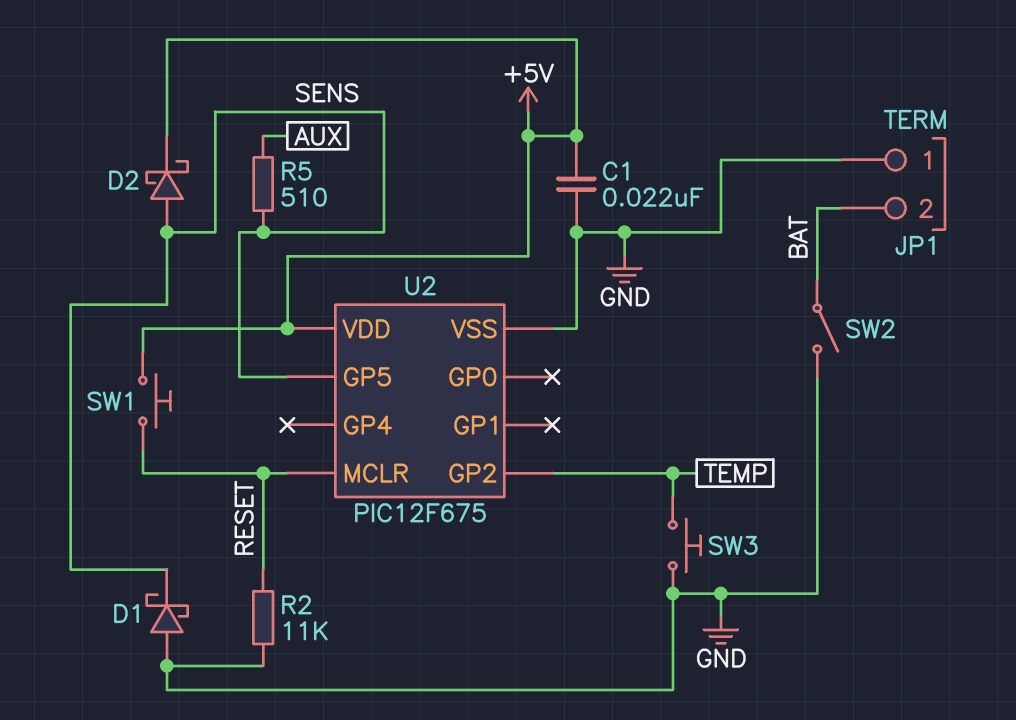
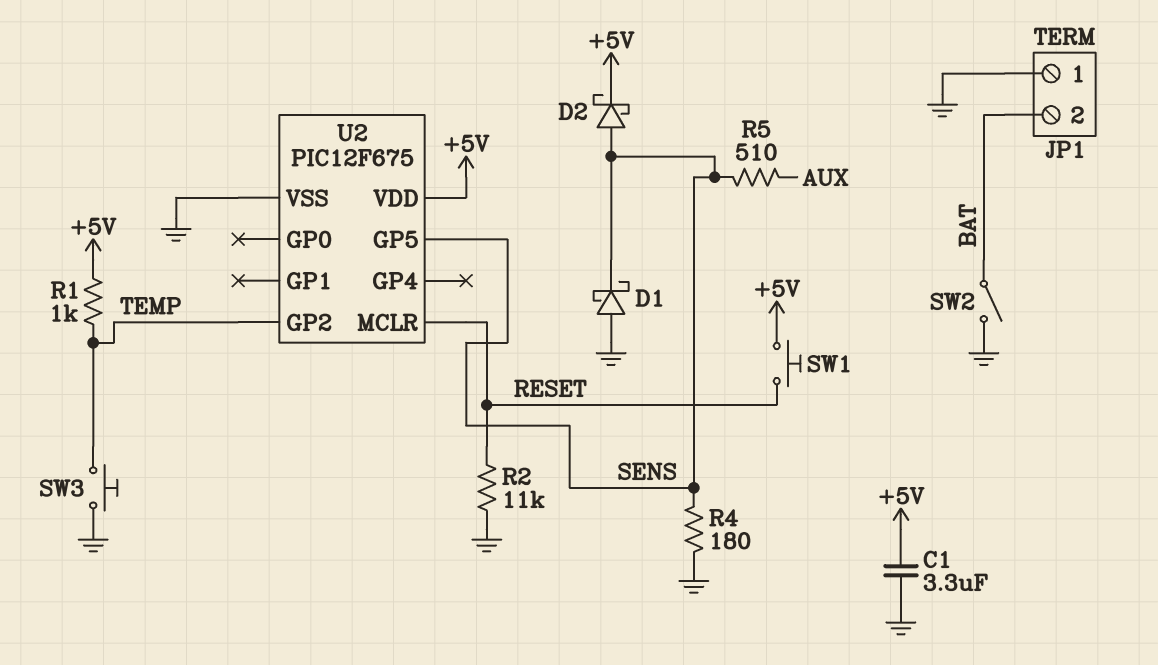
C1: 22nF (+5V, GND) -> 3.3uF (+5V, GND)
R1: none -> 1k (+5V, TEMP)
R4: none -> 180 (GND, SENS)

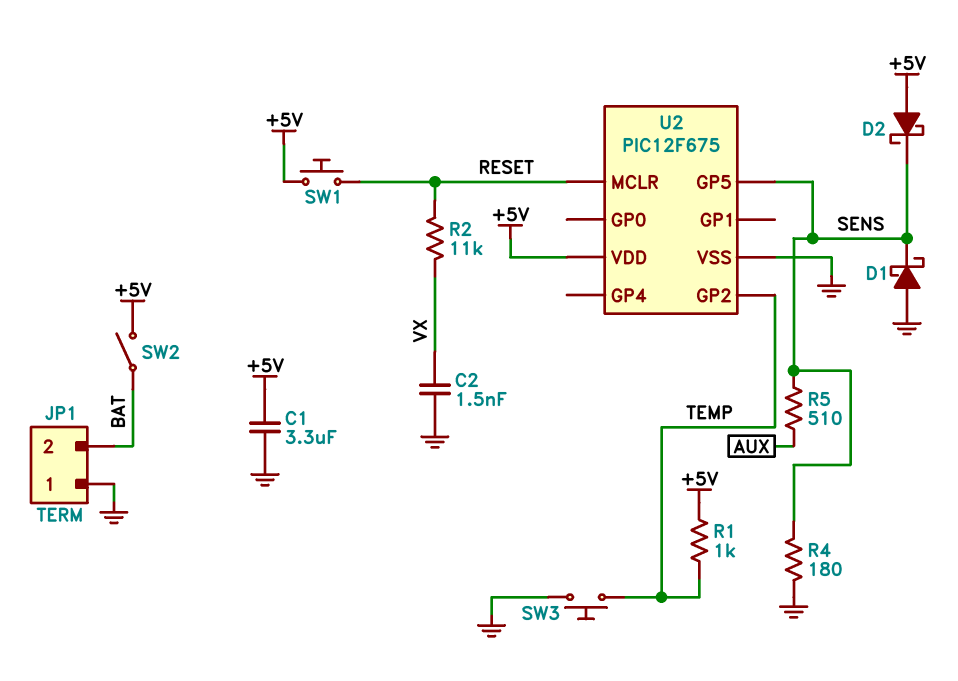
C2: none -> 1.5nF (GND, VX)
D2: schottky (A SENS, K +5V) -> schottky (A +5V, K SENS)
R2: 11k (GND, RESET) -> 11k (RESET, VX)
SW2: switch (BAT, GND) -> switch (+5V, BAT)

